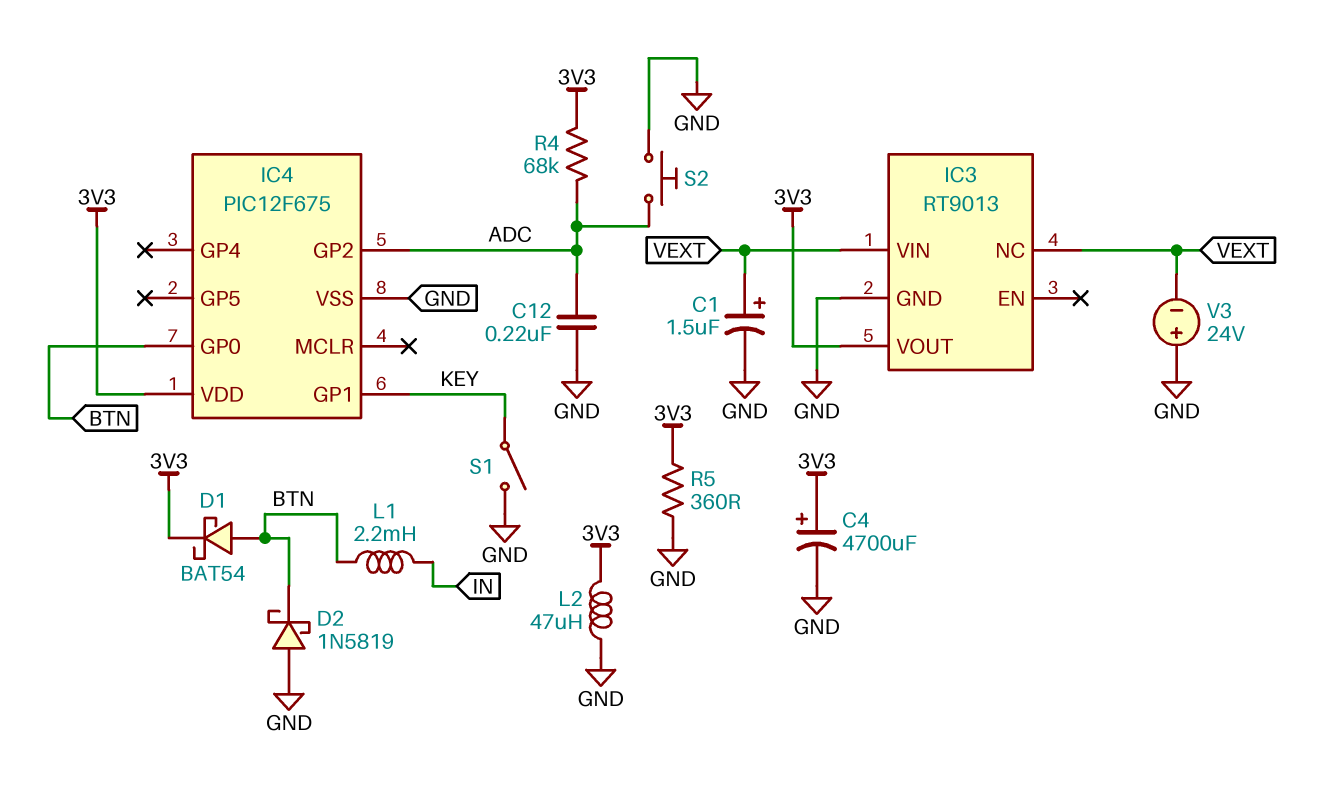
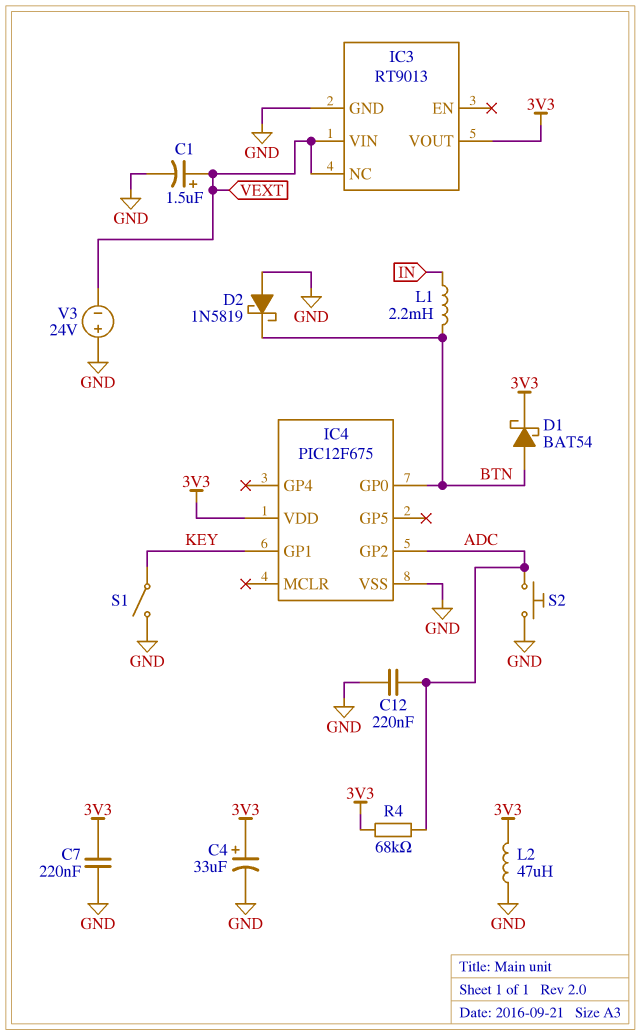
C4: 4700uF (plus 3V3, minus GND) -> 33uF (plus 3V3, minus GND)
C7: none -> 220nF (3V3, GND)
R5: 360 (3V3, GND) -> none

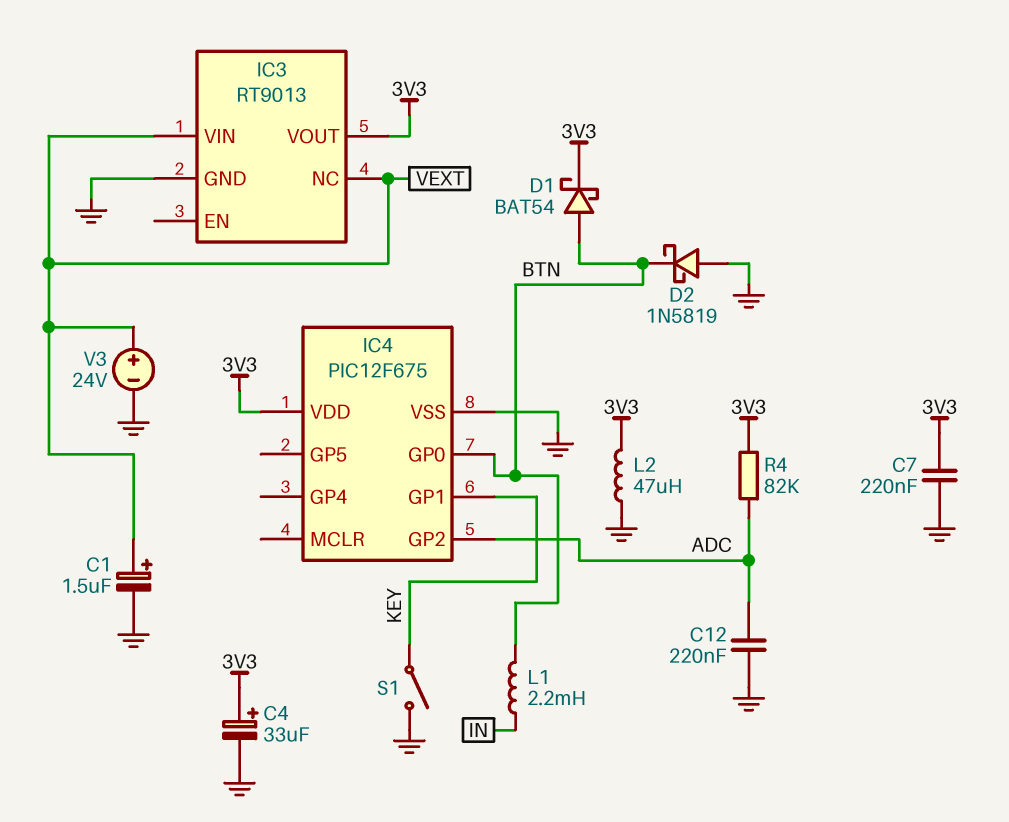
R4: 68k (3V3, ADC) -> 82k (3V3, ADC)
S2: button (ADC, GND) -> none
V3: 24V (plus GND, minus VEXT) -> 24V (plus VEXT, minus GND)

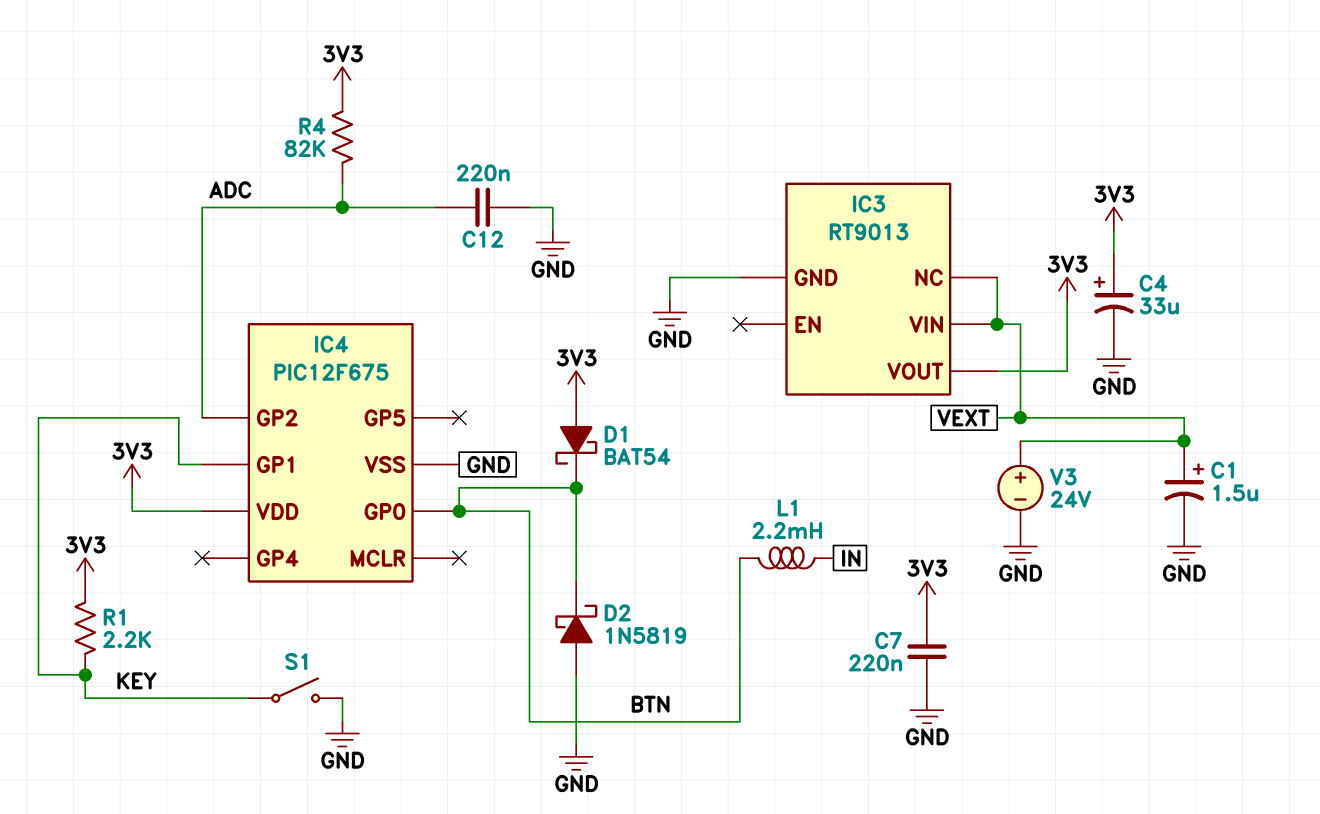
D1: schottky BAT54 (A BTN, K 3V3) -> schottky BAT54 (A 3V3, K BTN)
L2: 47uH (3V3, GND) -> none
R1: none -> 2.2k (3V3, KEY)

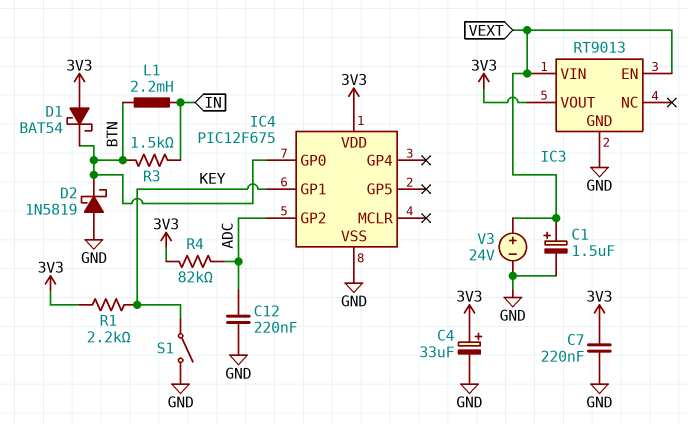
IC3 pin EN: none -> VEXT
IC3 pin NC: VEXT -> none
R3: none -> 1.5k (BTN, IN)

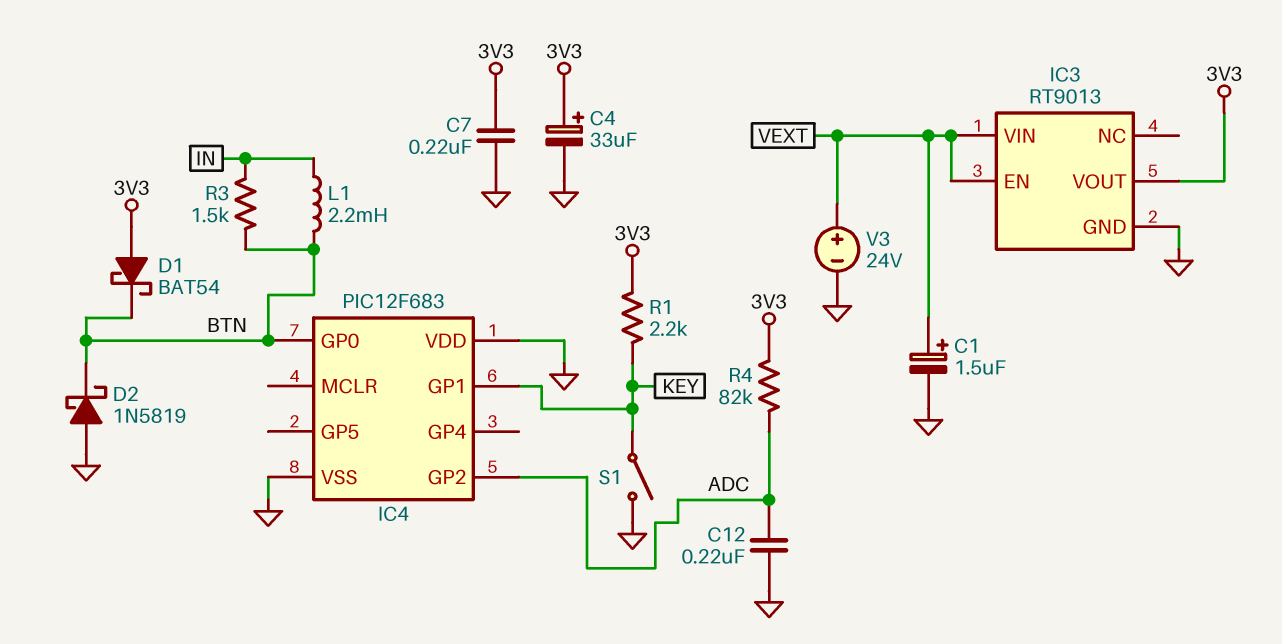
IC4: PIC12F675 -> PIC12F683
IC4 pin VDD: 3V3 -> GND

